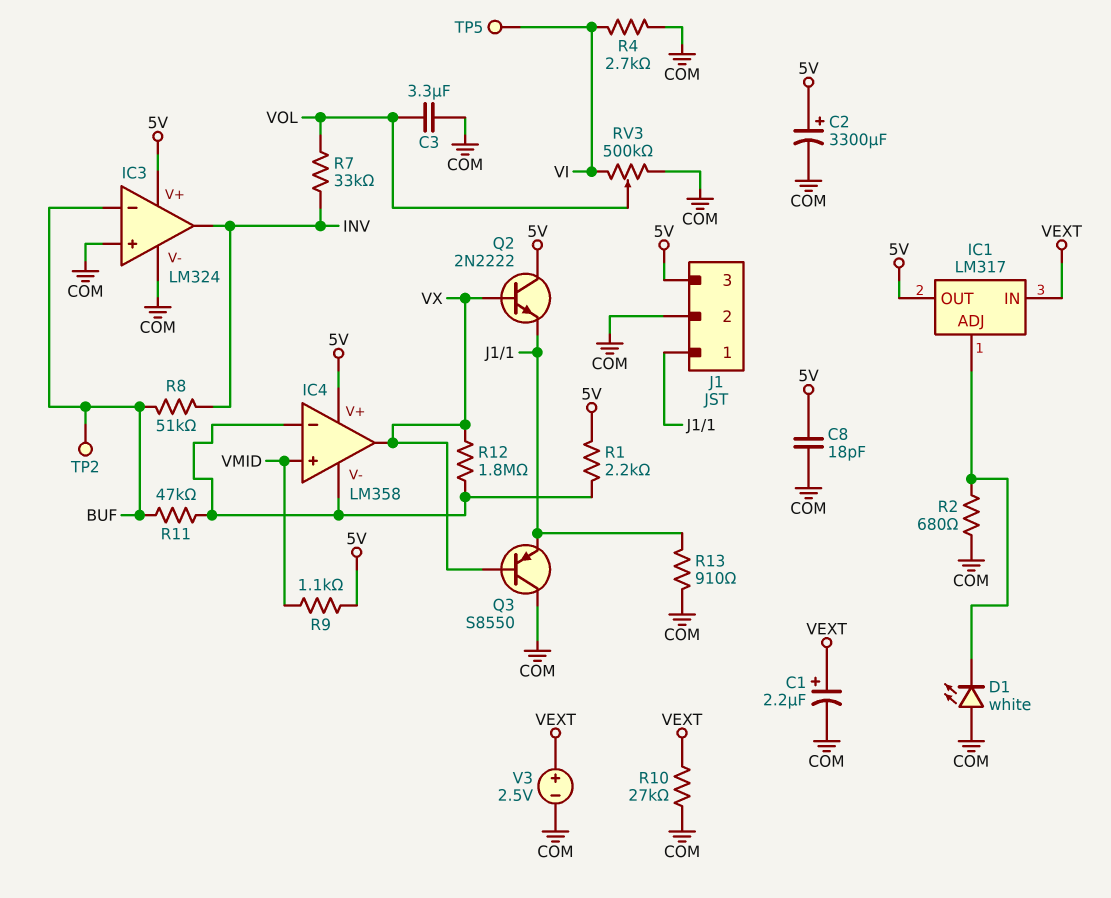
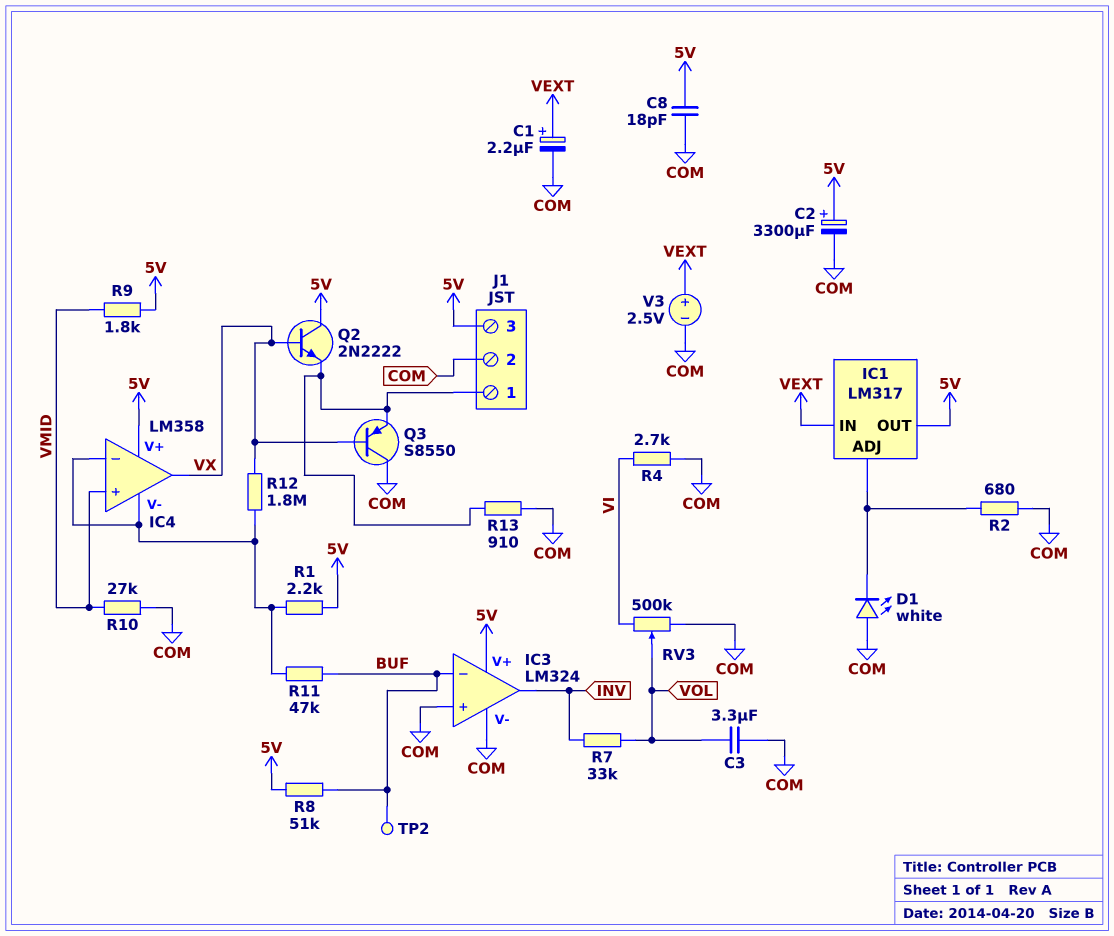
R8: 51k (BUF, INV) -> 51k (5V, BUF)
R9: 1.1k (5V, VMID) -> 1.8k (5V, VMID)
R10: 27k (COM, VEXT) -> 27k (COM, VMID)
TP5: test point (VI) -> none

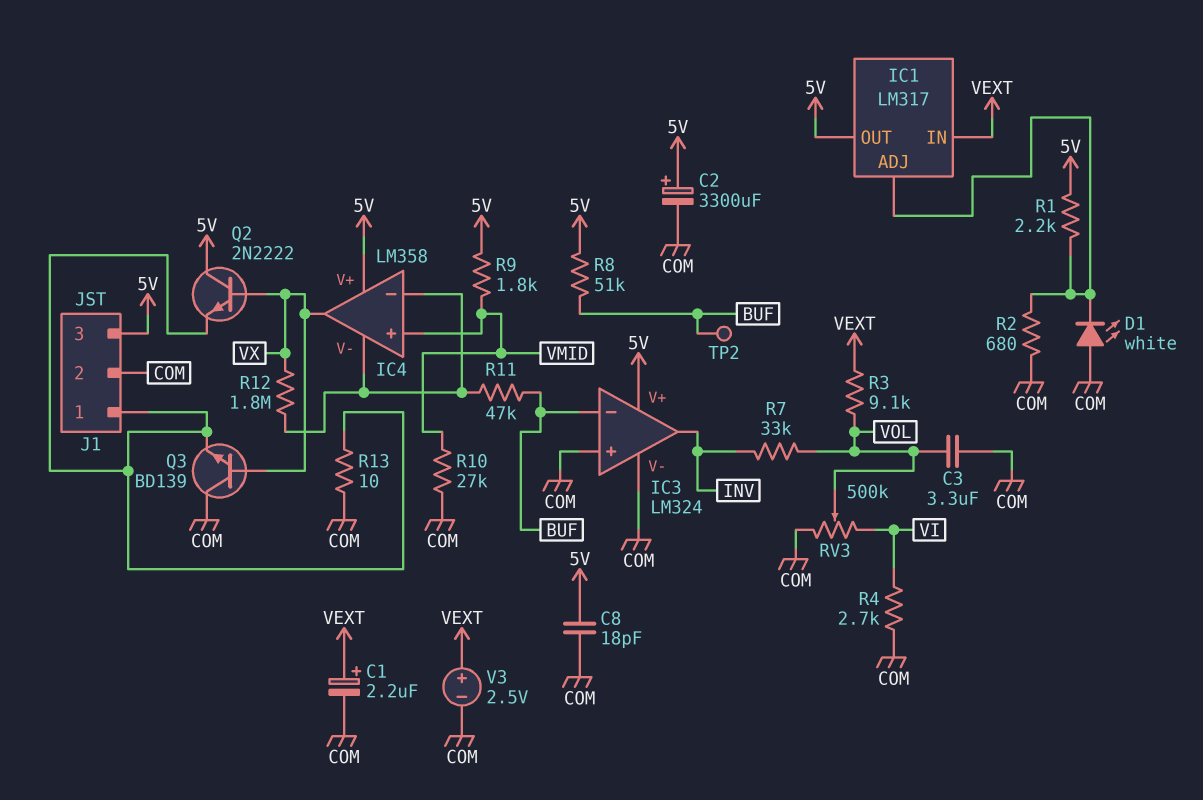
Q3: PNP S8550 (B VX, C COM, E J1/1) -> NPN BD139 (B VX, C COM, E J1/1)
R1: 2.2k (5V, IC4/V-) -> 2.2k (5V, IC1/ADJ)
R3: none -> 9.1k (VEXT, VOL)
R13: 910 (COM, J1/1) -> 10 (COM, J1/1)

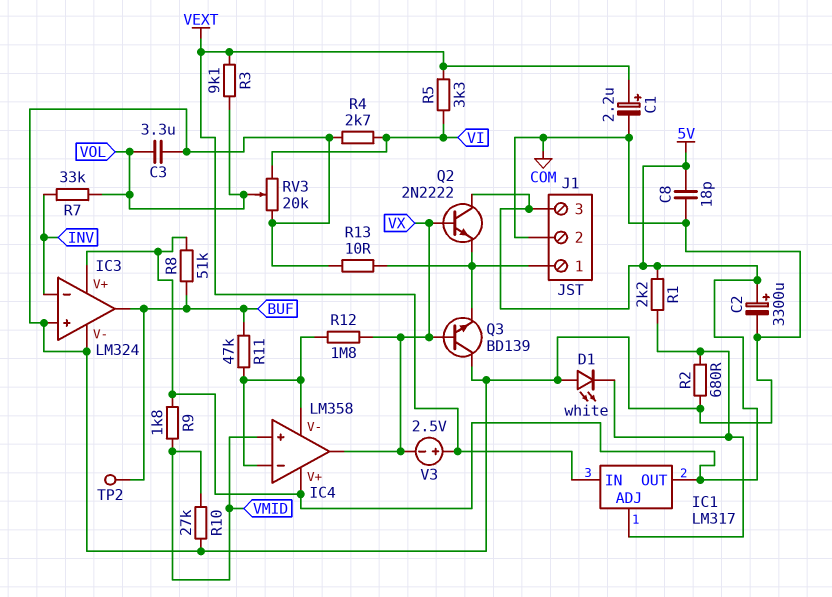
IC3 pin in-: BUF -> INV
IC3 pin out: INV -> BUF
R5: none -> 3.3k (VEXT, VI)
RV3: 500k (COM, VI, wiper VOL) -> 20k (COM, VI, wiper VOL)
V3: 2.5V (plus VEXT, minus COM) -> 2.5V (plus VEXT, minus VX)

